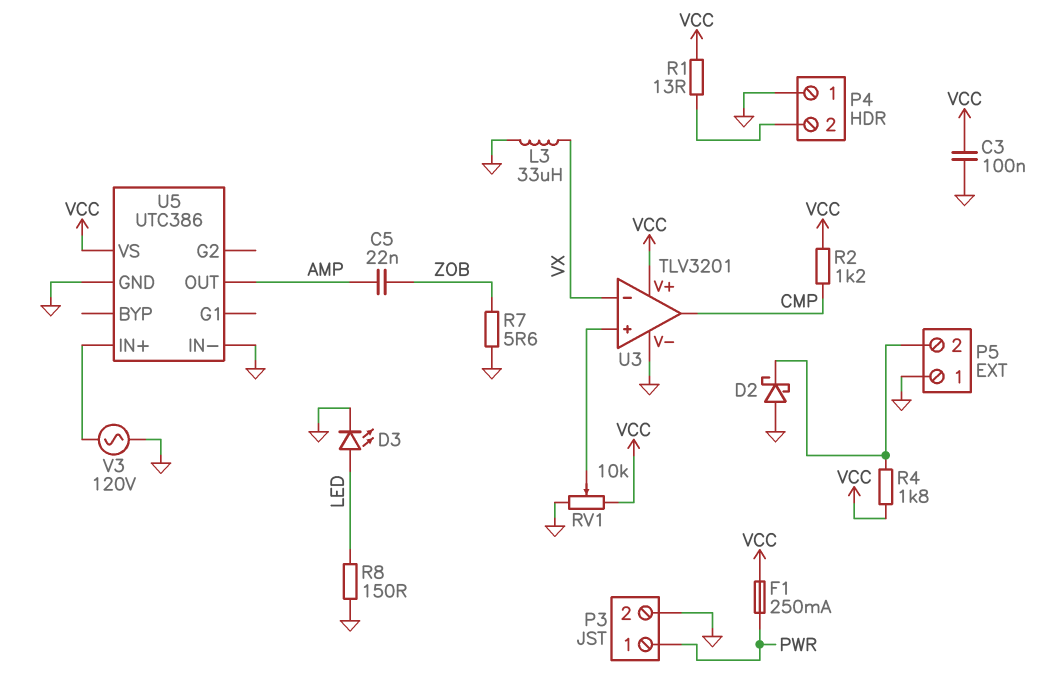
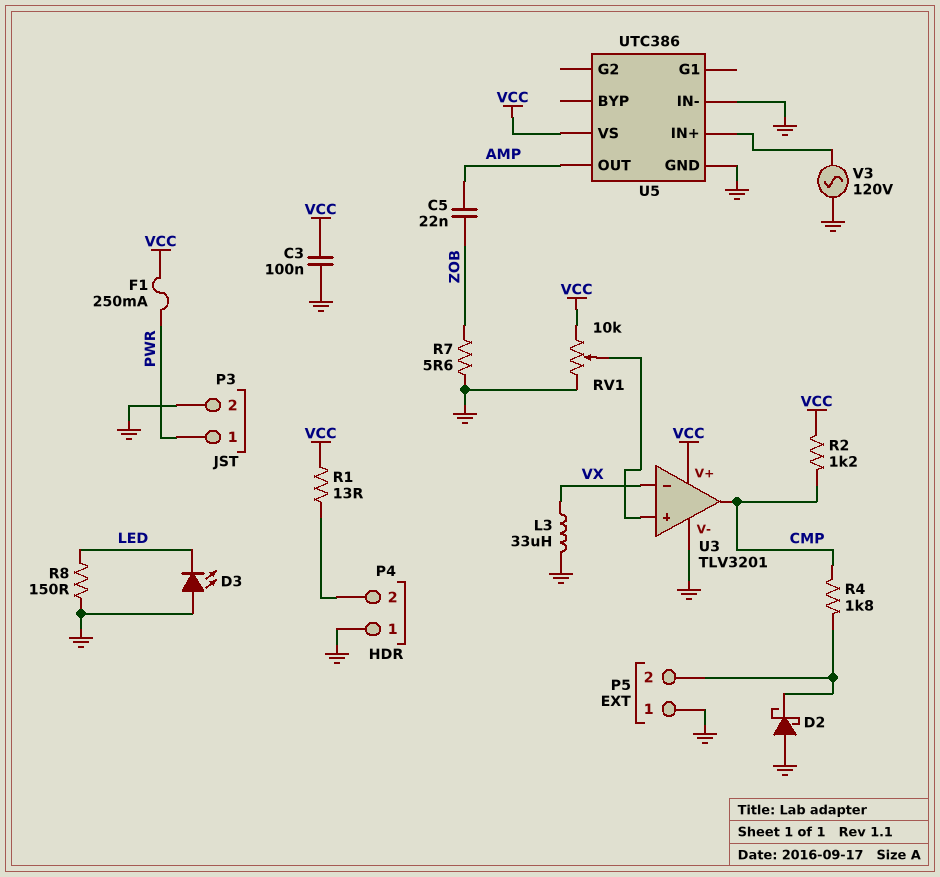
D3: LED (A LED, K GND) -> LED (A GND, K LED)
R4: 1.8k (P5/2, VCC) -> 1.8k (CMP, P5/2)

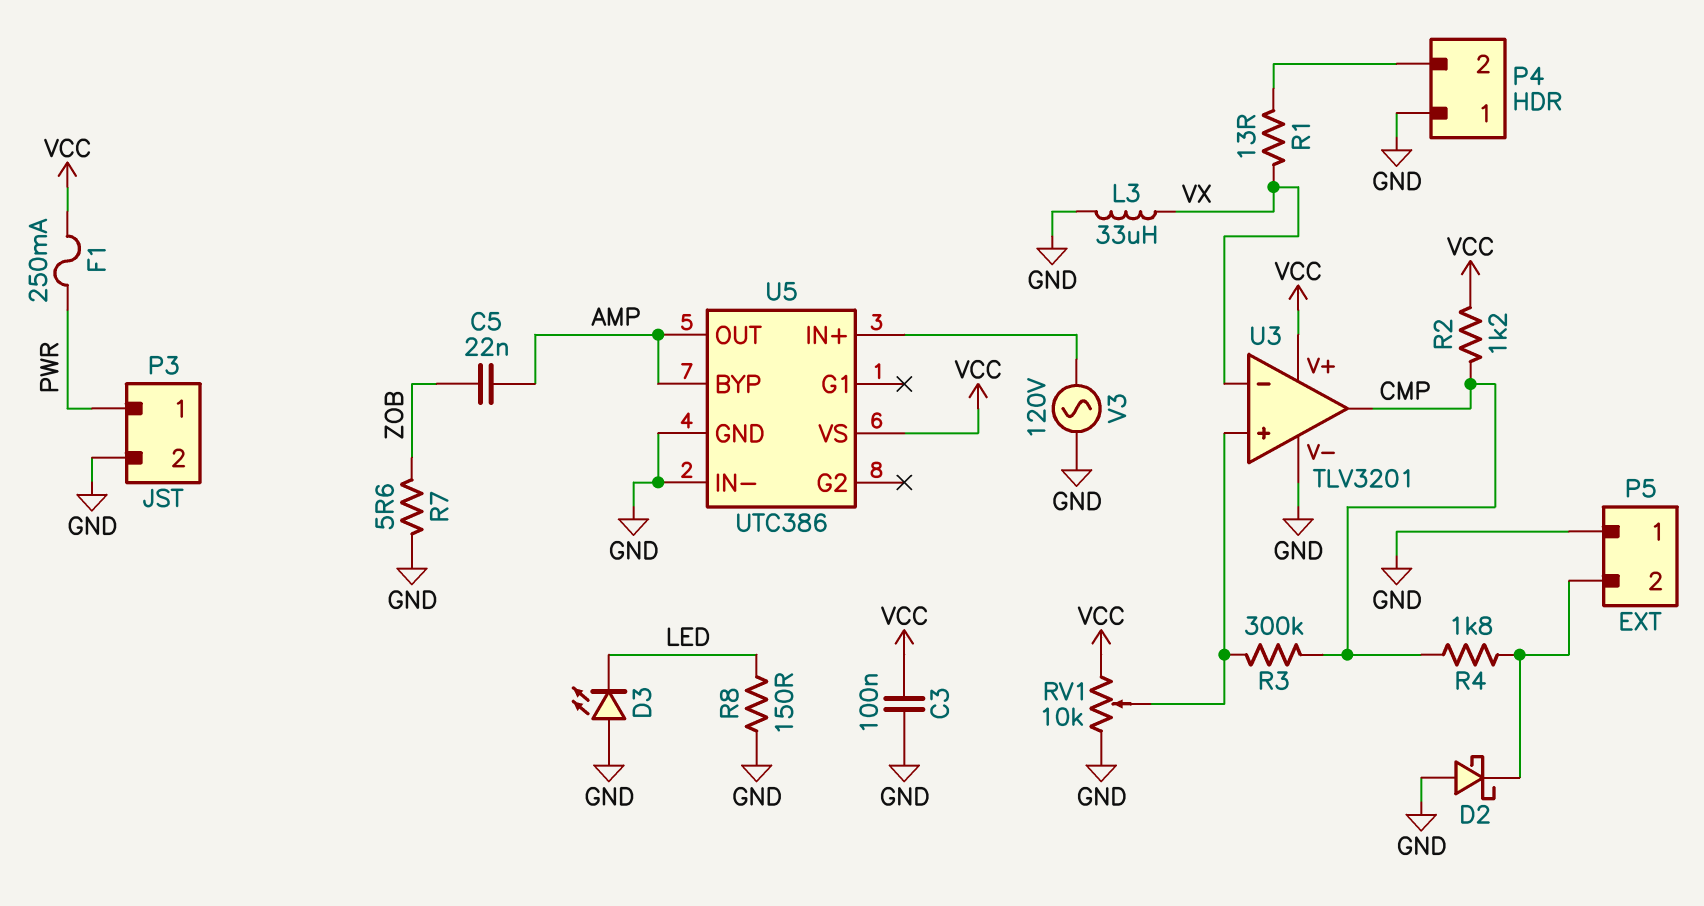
R1: 13 (P4/2, VCC) -> 13 (P4/2, VX)
R3: none -> 300k (CMP, U3/in+)
U5 pin BYP: none -> AMP

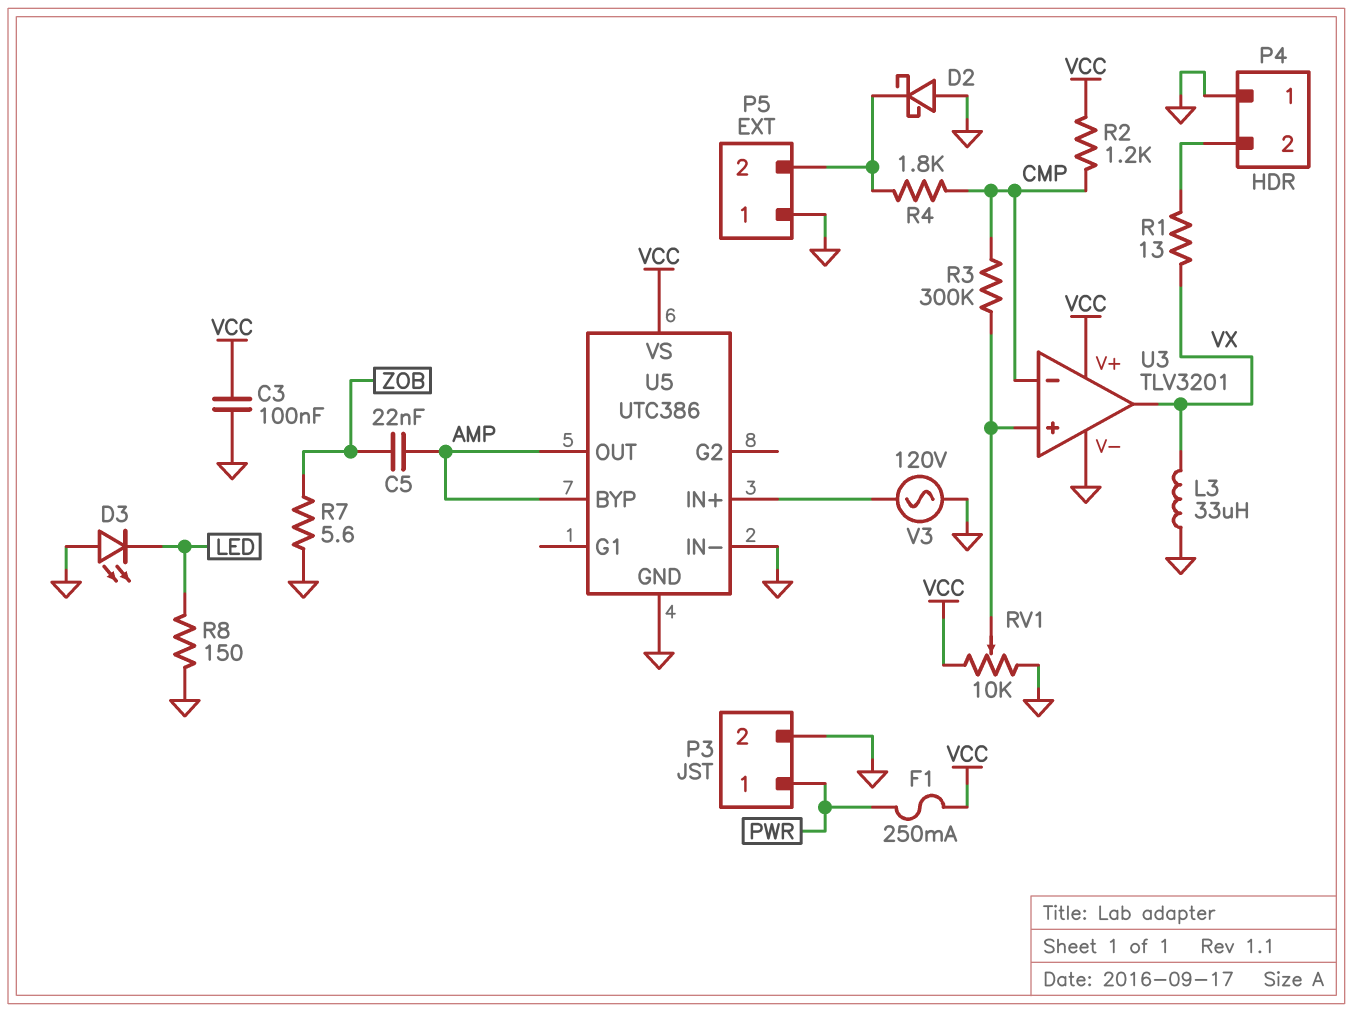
U3 pin in-: VX -> CMP
U3 pin out: CMP -> VX

